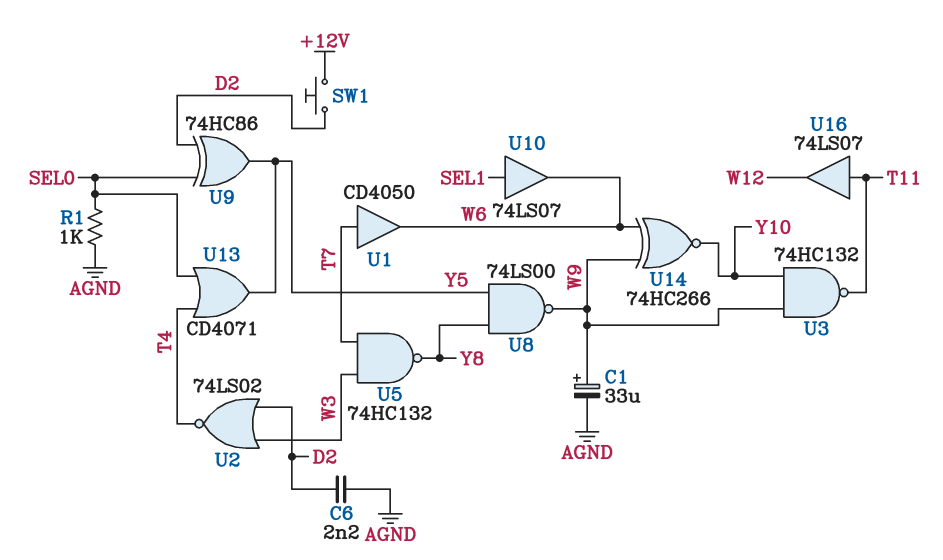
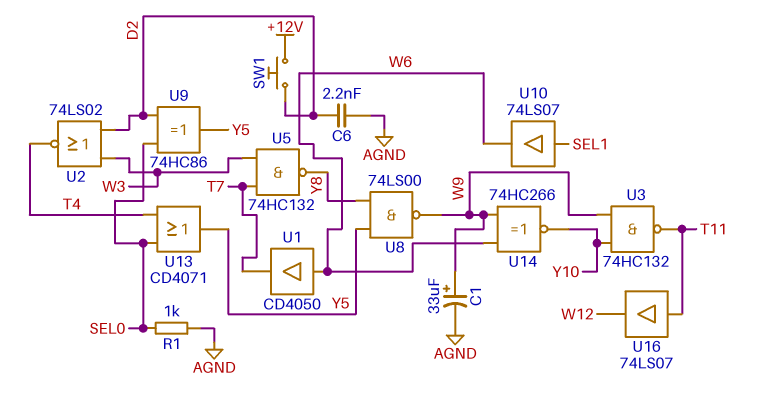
U1: buffer CD4050 (in T7, out W6) -> buffer CD4050 (in W6, out T7)

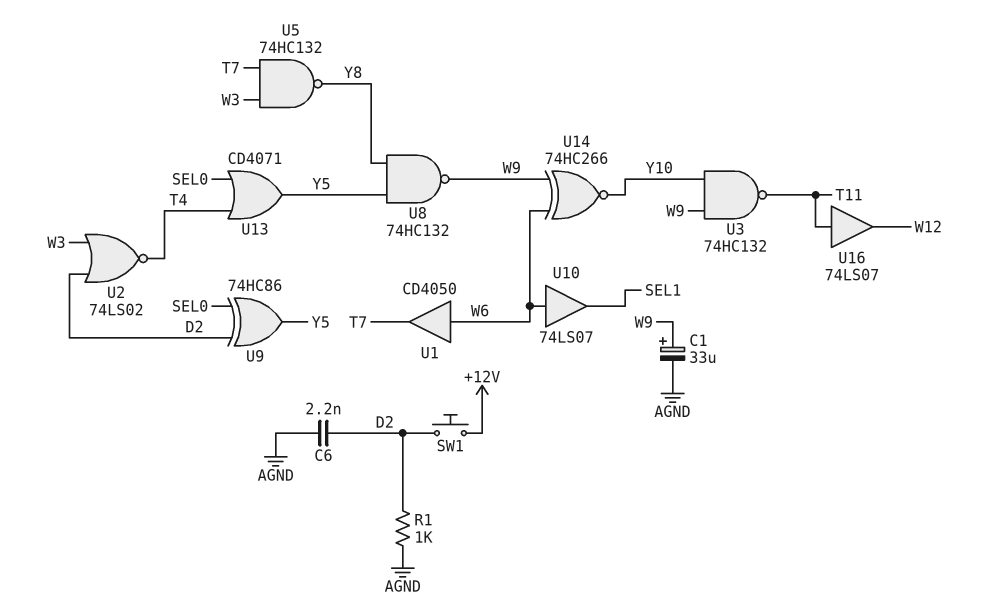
R1: 1k (AGND, SEL0) -> 1k (AGND, D2)
U8: NAND 74LS00 (in Y5, in Y8, out W9) -> NAND 74HC132 (in Y5, in Y8, out W9)
U10: buffer 74LS07 (in SEL1, out W6) -> buffer 74LS07 (in W6, out SEL1)

